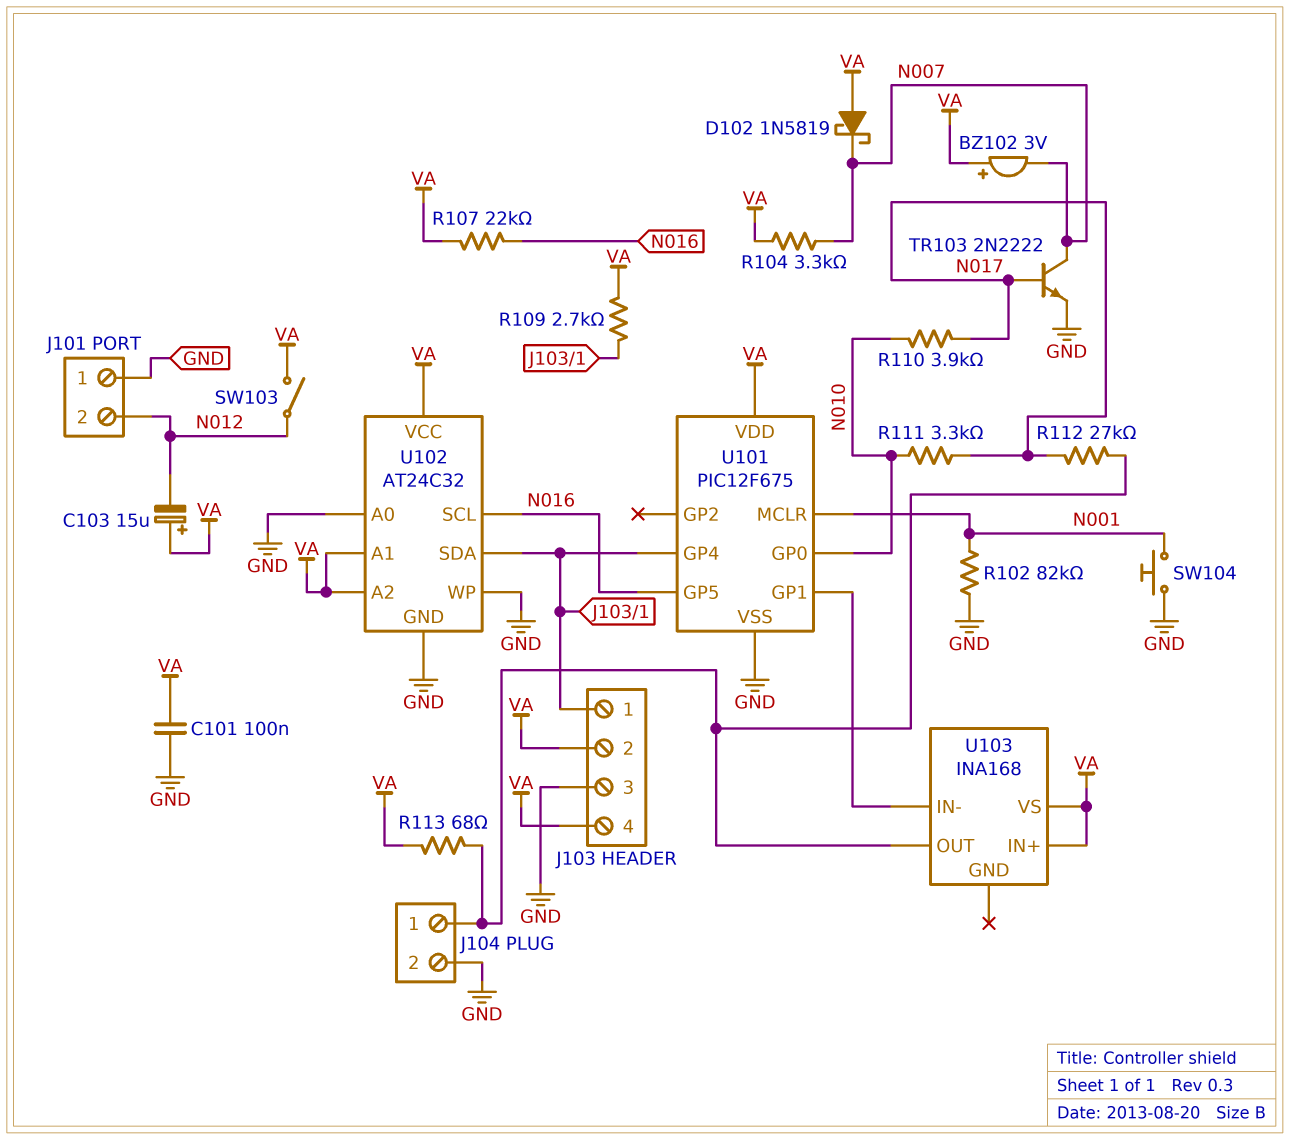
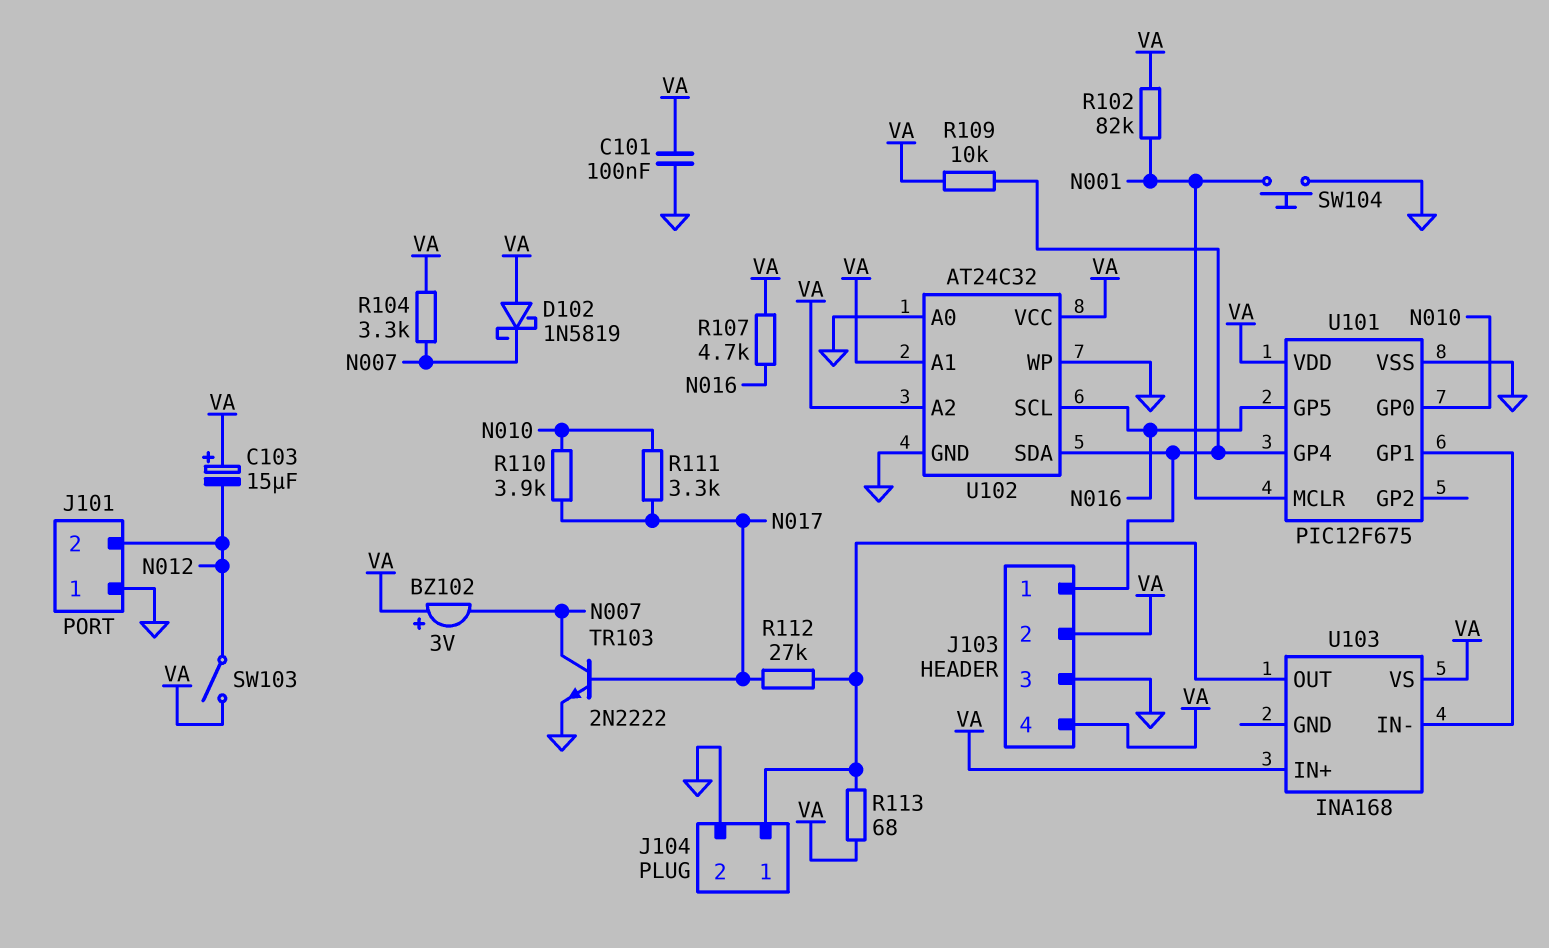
R102: 82k (GND, N001) -> 82k (N001, VA)
R107: 22k (N016, VA) -> 4.7k (N016, VA)
R109: 2.7k (J103/1, VA) -> 10k (J103/1, VA)

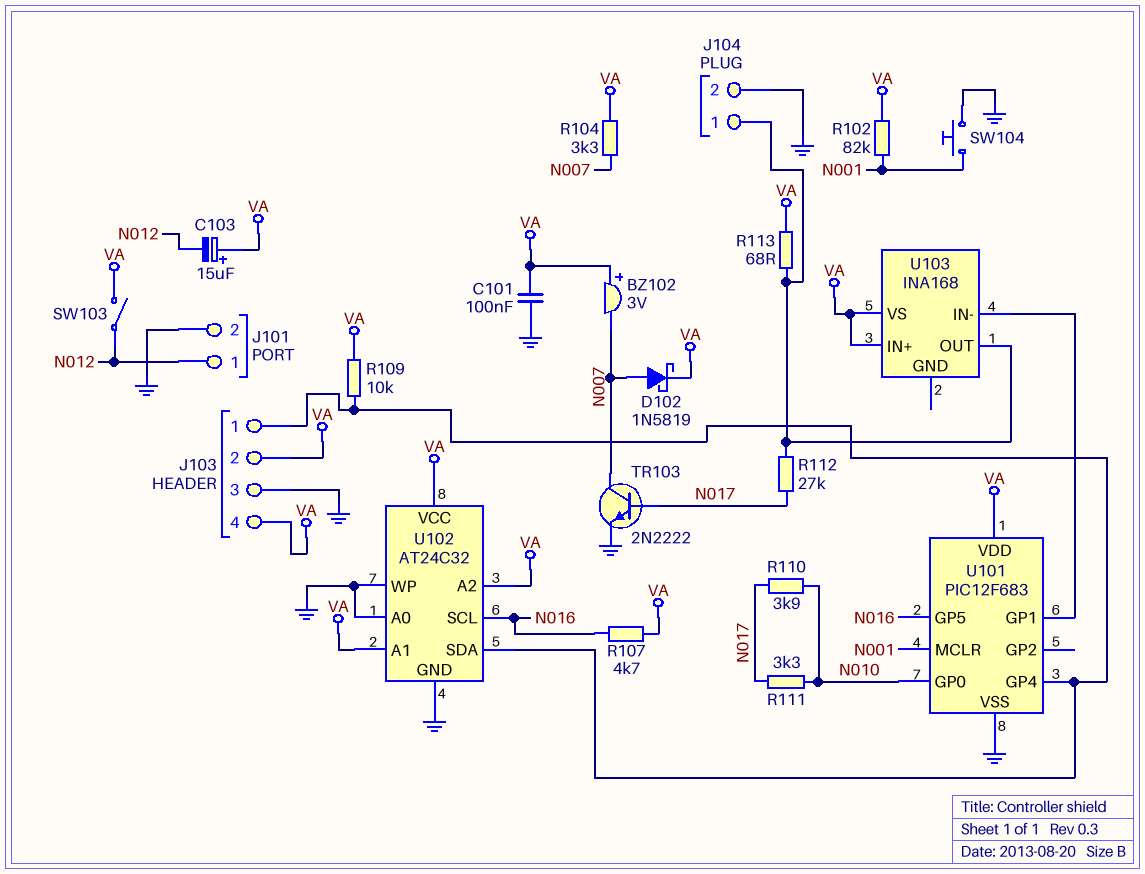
D102: schottky 1N5819 (A VA, K N007) -> schottky 1N5819 (A N007, K VA)
J101 pin 1: GND -> N012
J101 pin 2: N012 -> GND
U101: PIC12F675 -> PIC12F683

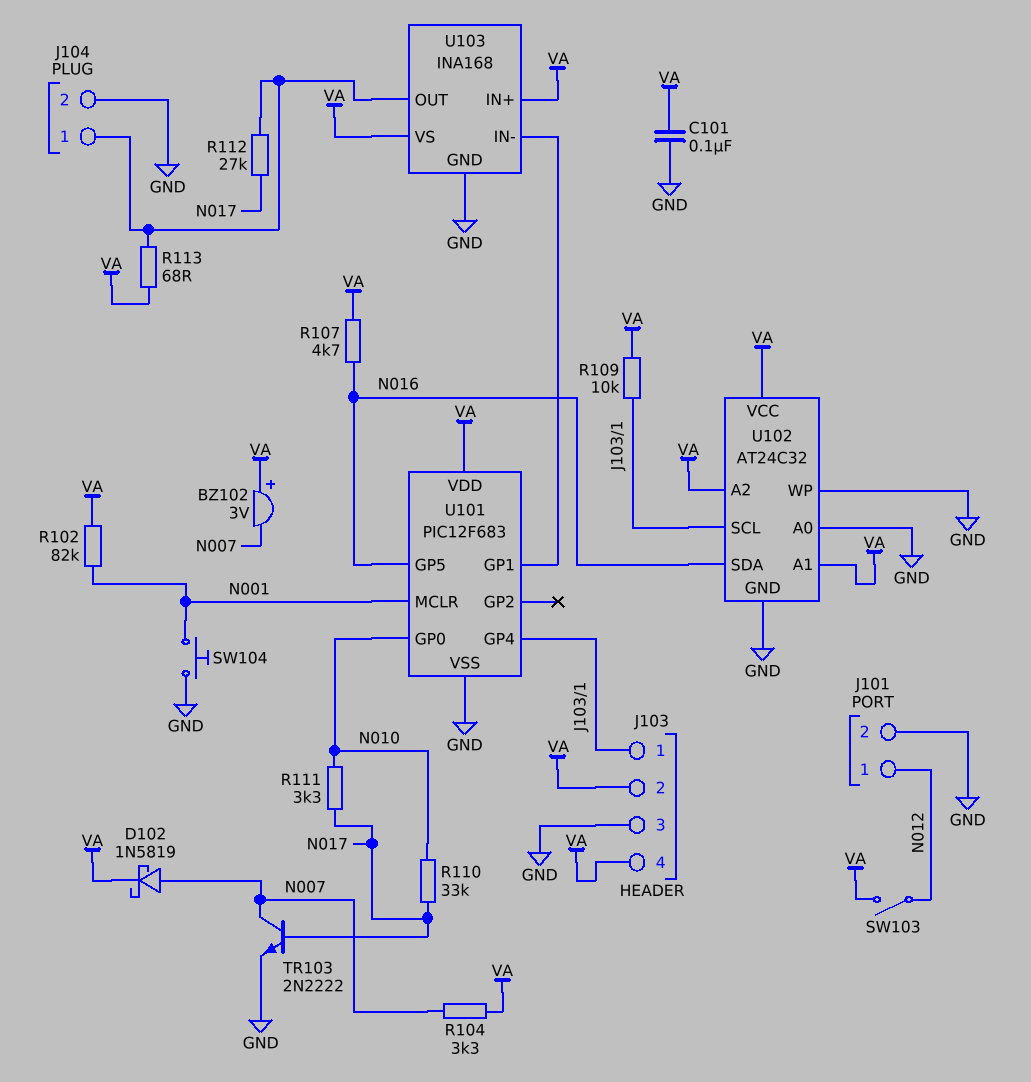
C103: 15uF (plus VA, minus N012) -> none
R110: 3.9k (N010, N017) -> 33k (N010, N017)
U102 pin SCL: N016 -> J103/1
U102 pin SDA: J103/1 -> N016
U103 pin GND: none -> GND

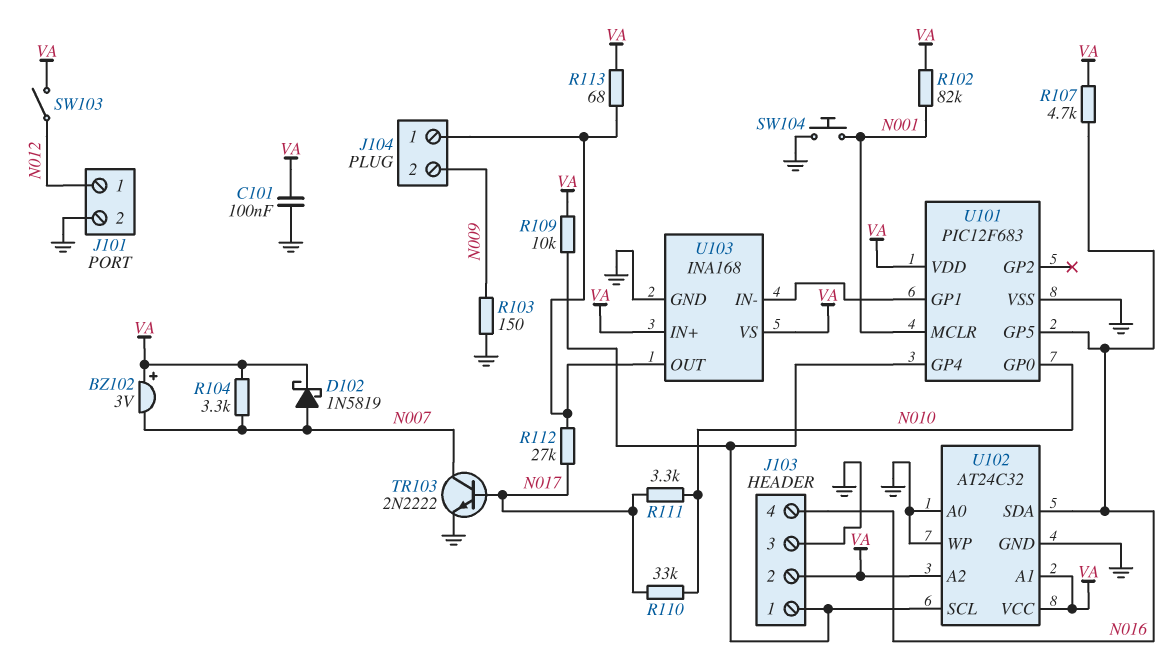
J103 pin 4: VA -> N016
J104 pin 2: GND -> N009
R103: none -> 150 (GND, N009)

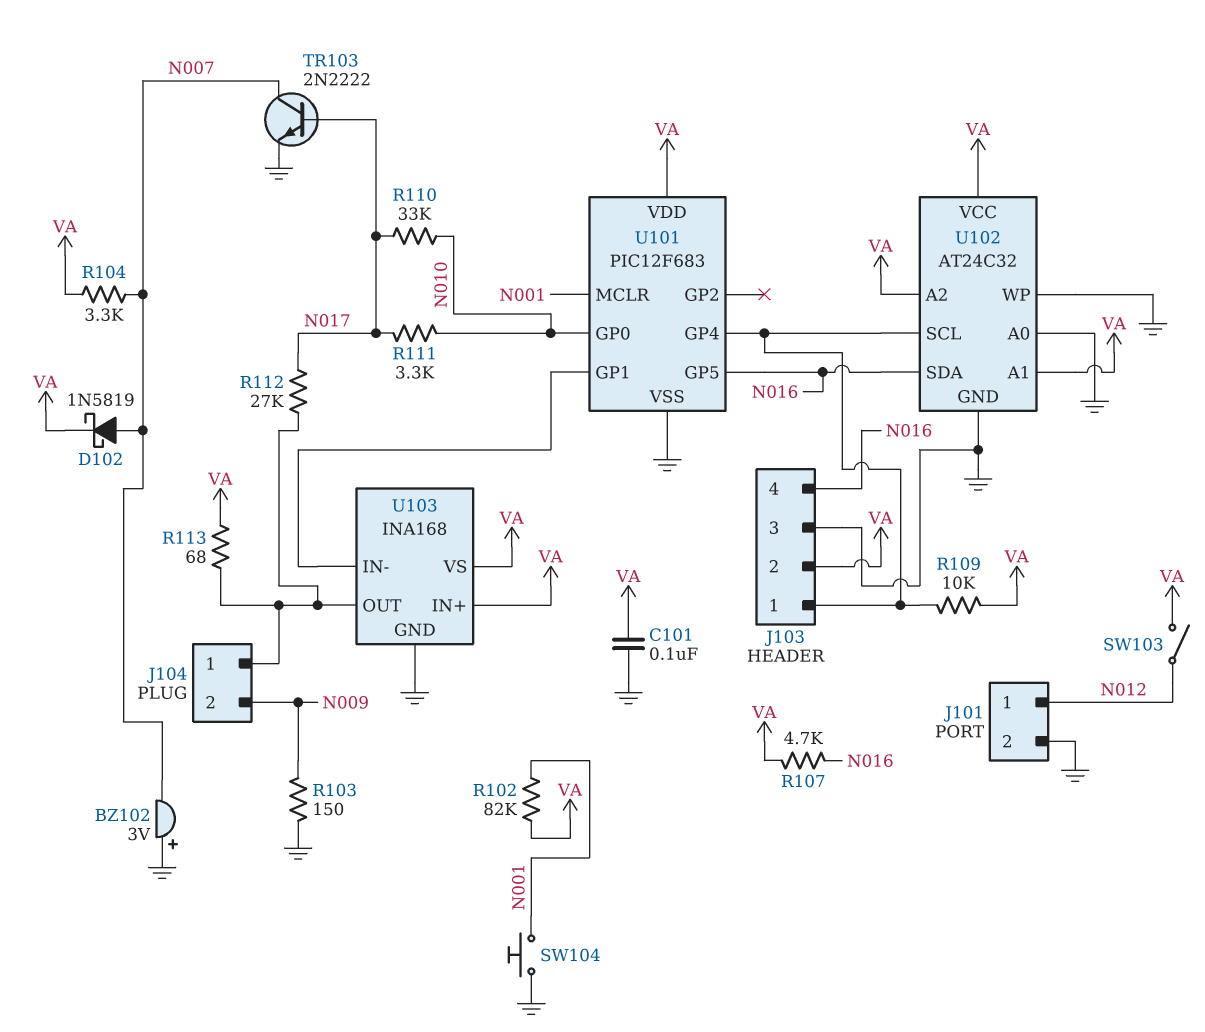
BZ102: buzzer 3V (plus VA, minus N007) -> buzzer 3V (plus GND, minus N007)

